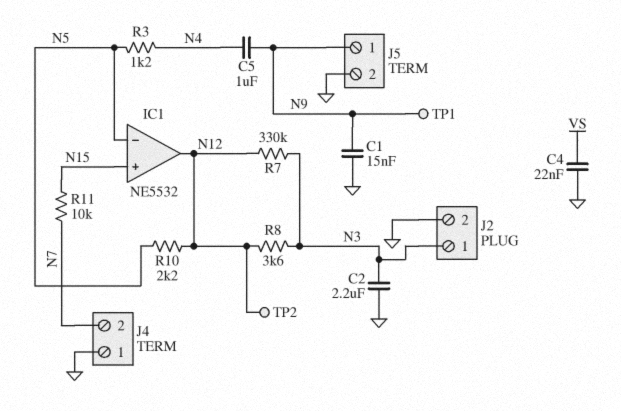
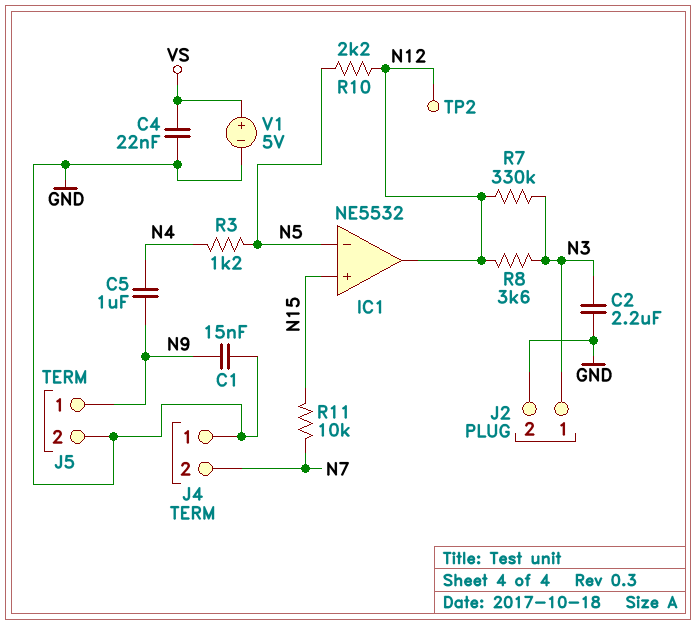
TP1: test point (N9) -> none
V1: none -> 5V (plus VS, minus GND)

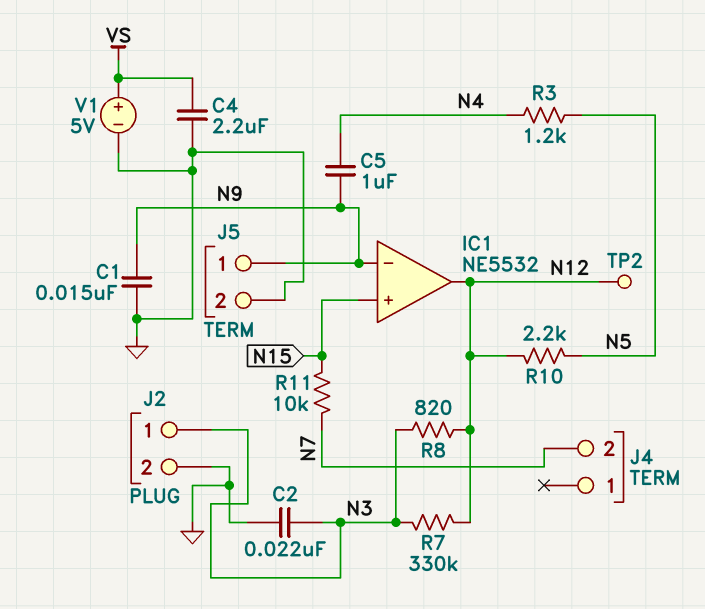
C2: 2.2uF (GND, N3) -> 22nF (GND, N3)
C4: 22nF (GND, VS) -> 2.2uF (GND, VS)
IC1 pin in-: N5 -> N9
J4 pin 1: GND -> none
R8: 3.6k (N3, N12) -> 820 (N3, N12)

